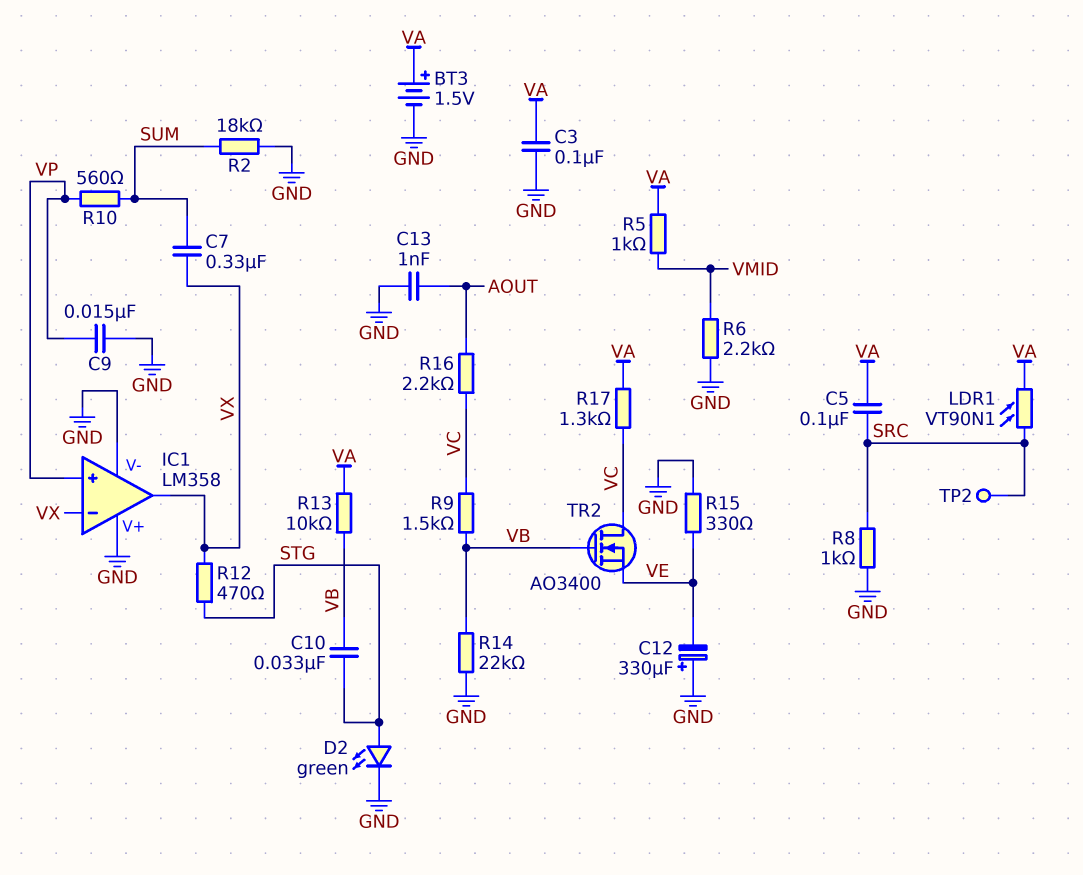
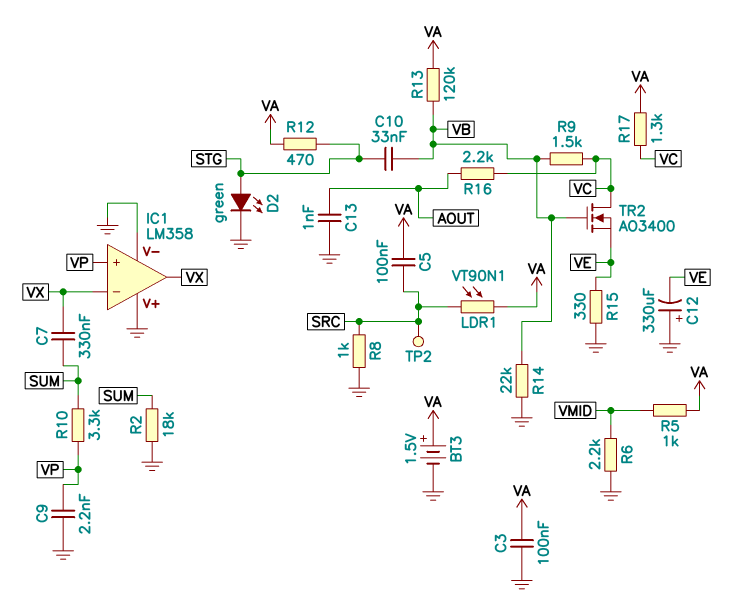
C9: 15nF (GND, VP) -> 2.2nF (GND, VP)
R10: 560 (SUM, VP) -> 3.3k (SUM, VP)
R12: 470 (STG, VX) -> 470 (STG, VA)
R13: 10k (VA, VB) -> 120k (VA, VB)

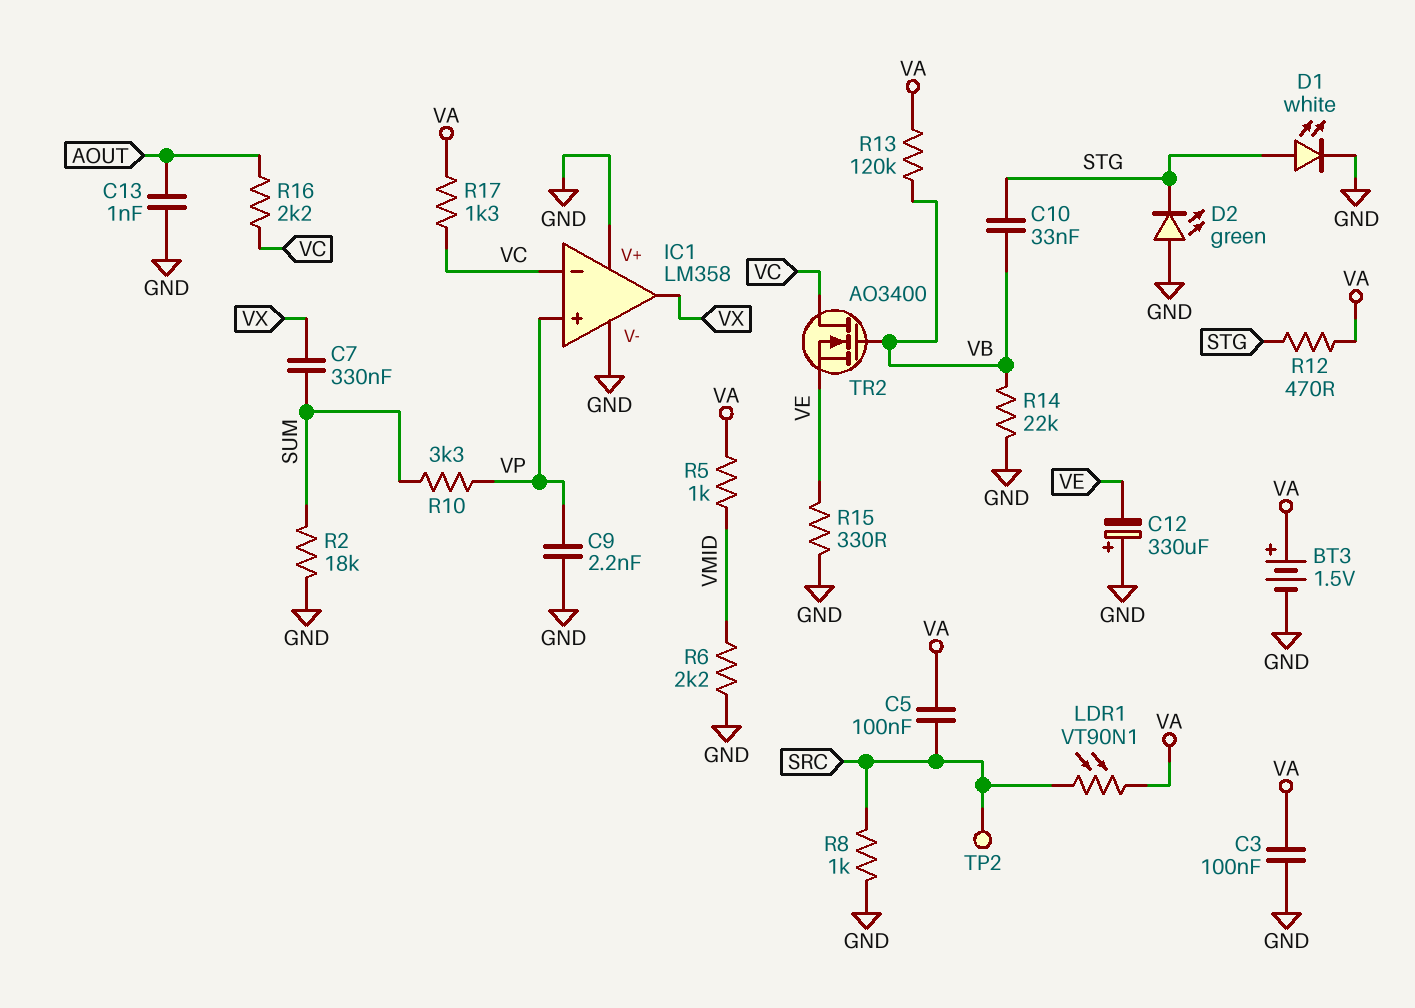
D1: none -> LED white (A STG, K GND)
D2: LED green (A STG, K GND) -> LED green (A GND, K STG)
IC1 pin in-: VX -> VC
R9: 1.5k (VB, VC) -> none

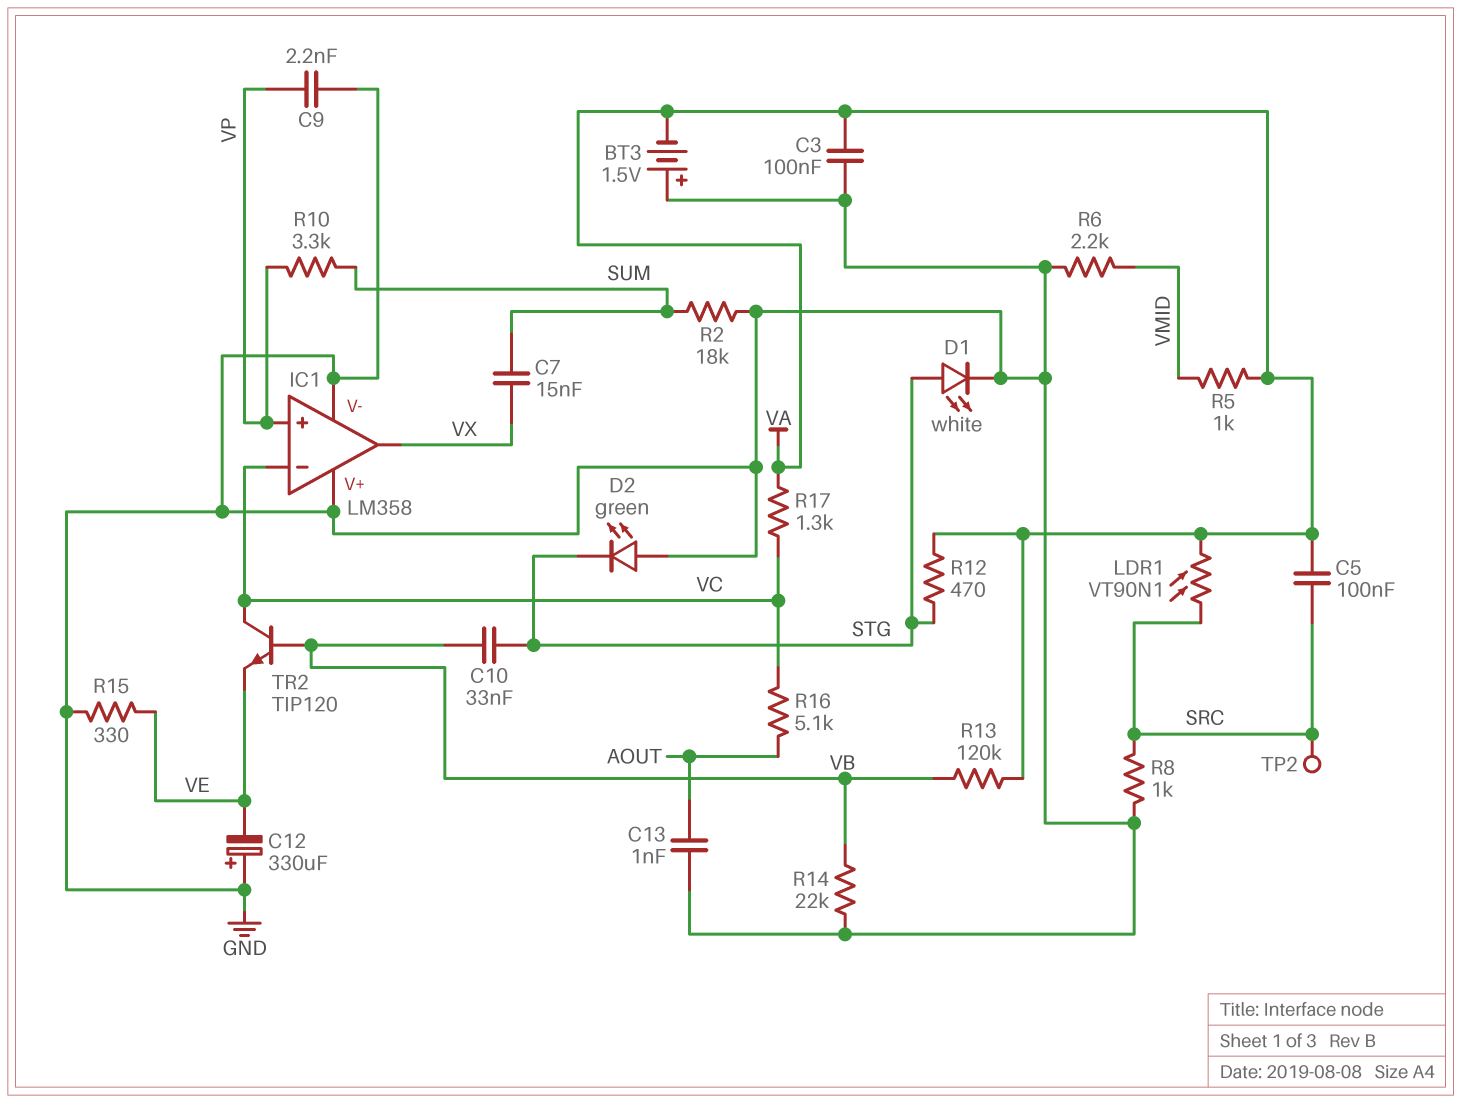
BT3: 1.5V (plus VA, minus GND) -> 1.5V (plus GND, minus VA)
C7: 330nF (SUM, VX) -> 15nF (SUM, VX)
R16: 2.2k (AOUT, VC) -> 5.1k (AOUT, VC)
TR2: NMOS AO3400 (G VB, D VC, S VE) -> NPN TIP120 (B VB, C VC, E VE)

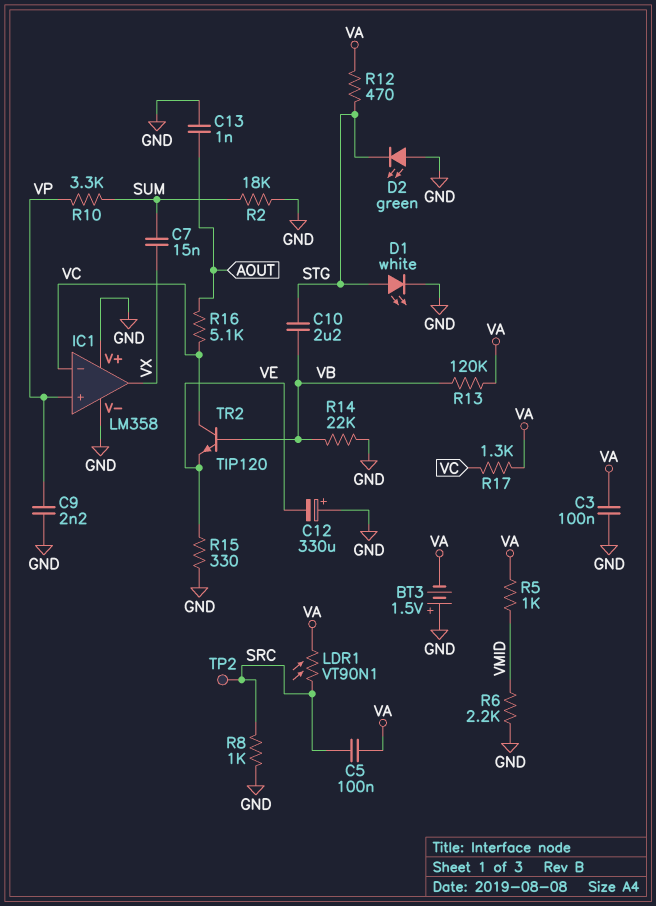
C10: 33nF (STG, VB) -> 2.2uF (STG, VB)

